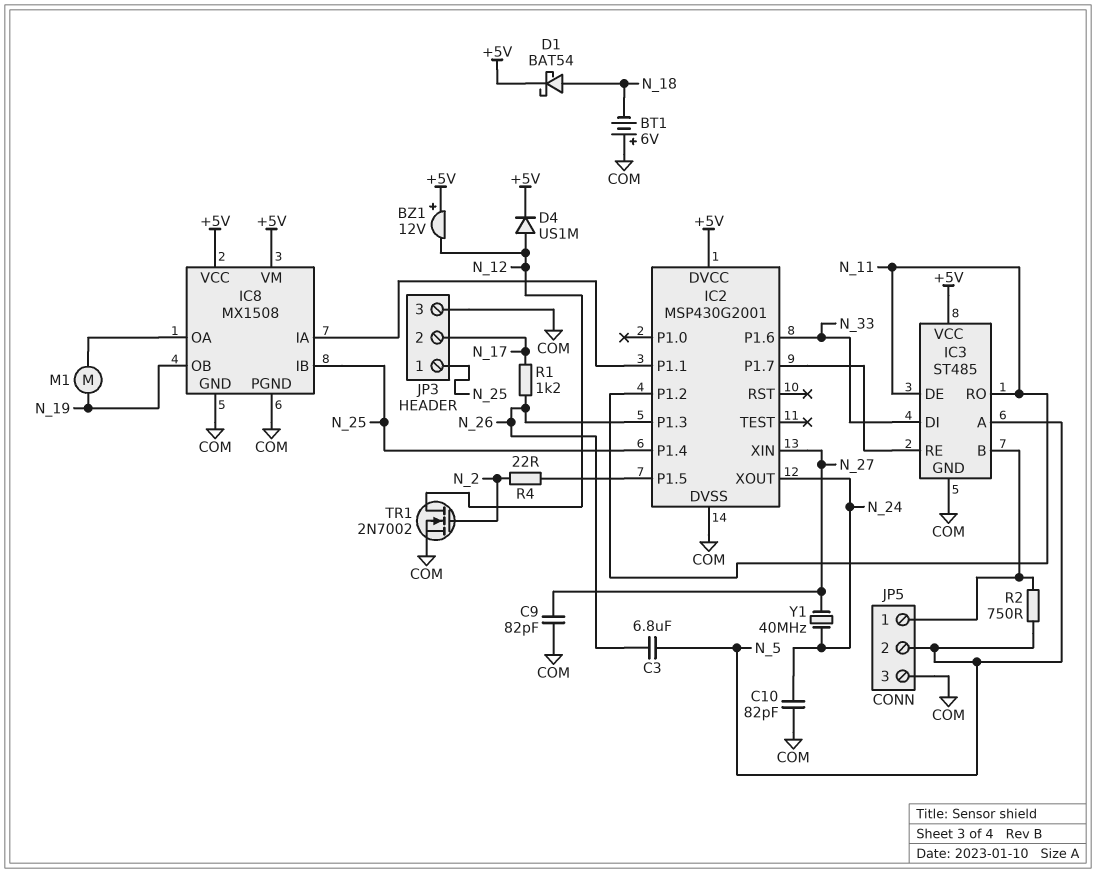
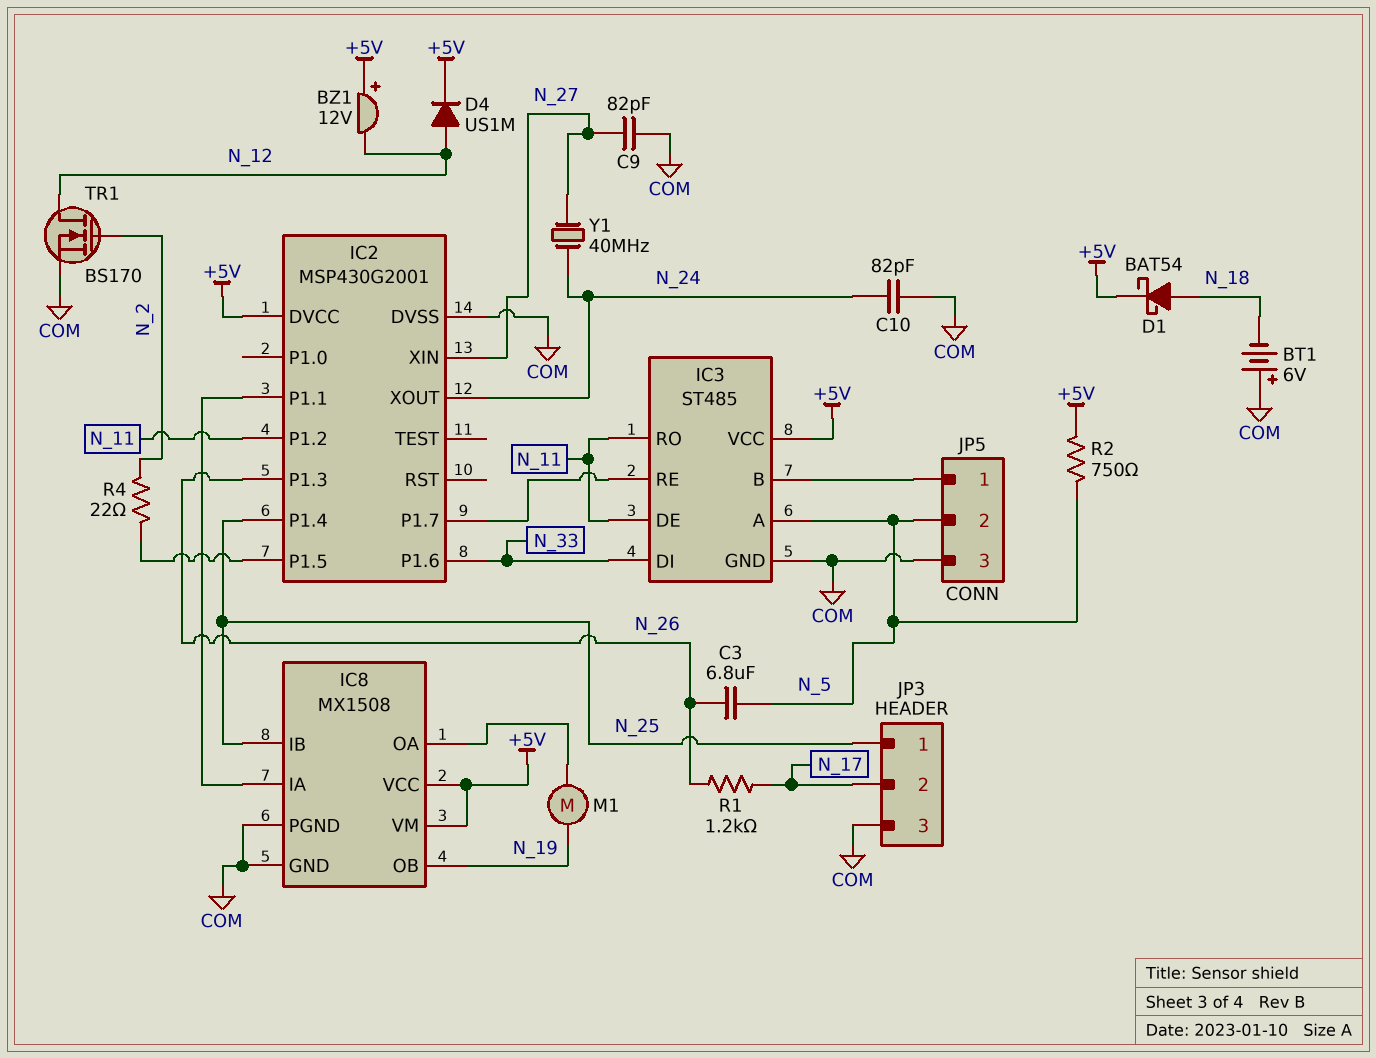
R2: 750 (IC3/B, N_5) -> 750 (+5V, N_5)
TR1: NMOS 2N7002 (G N_2, D N_12, S COM) -> NMOS BS170 (G N_2, D N_12, S COM)

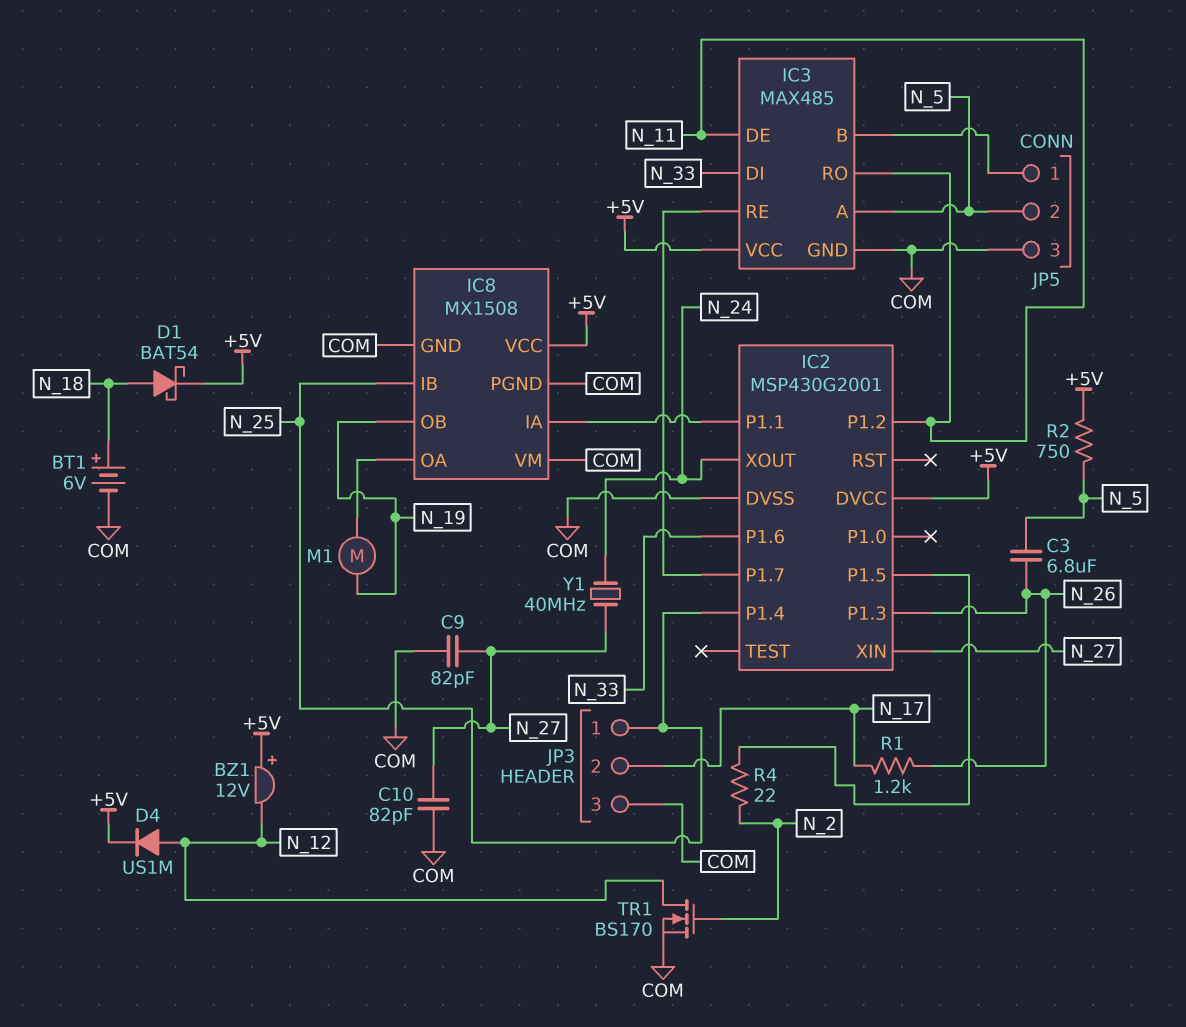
BT1: 6V (plus COM, minus N_18) -> 6V (plus N_18, minus COM)
C10: 82pF (COM, N_24) -> 82pF (COM, N_27)
IC3: ST485 -> MAX485
IC8 pin VM: +5V -> COM

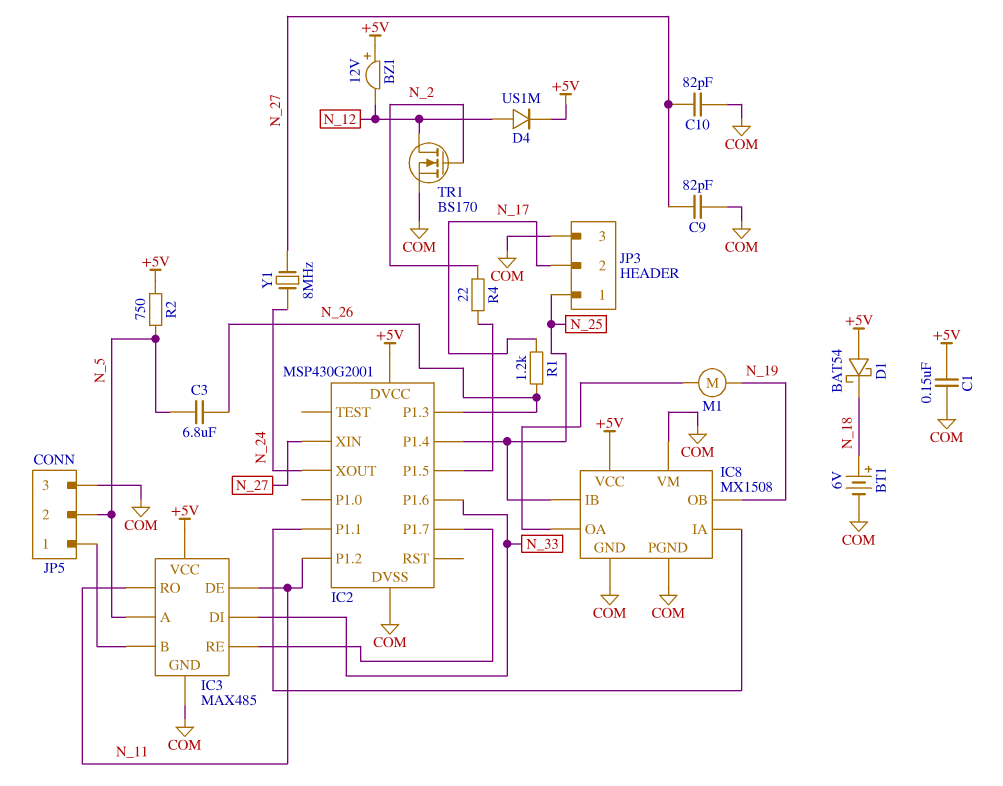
C1: none -> 150nF (+5V, COM)
D1: schottky BAT54 (A N_18, K +5V) -> schottky BAT54 (A +5V, K N_18)
Y1: 40MHz (N_24, N_27) -> 8MHz (N_24, N_27)

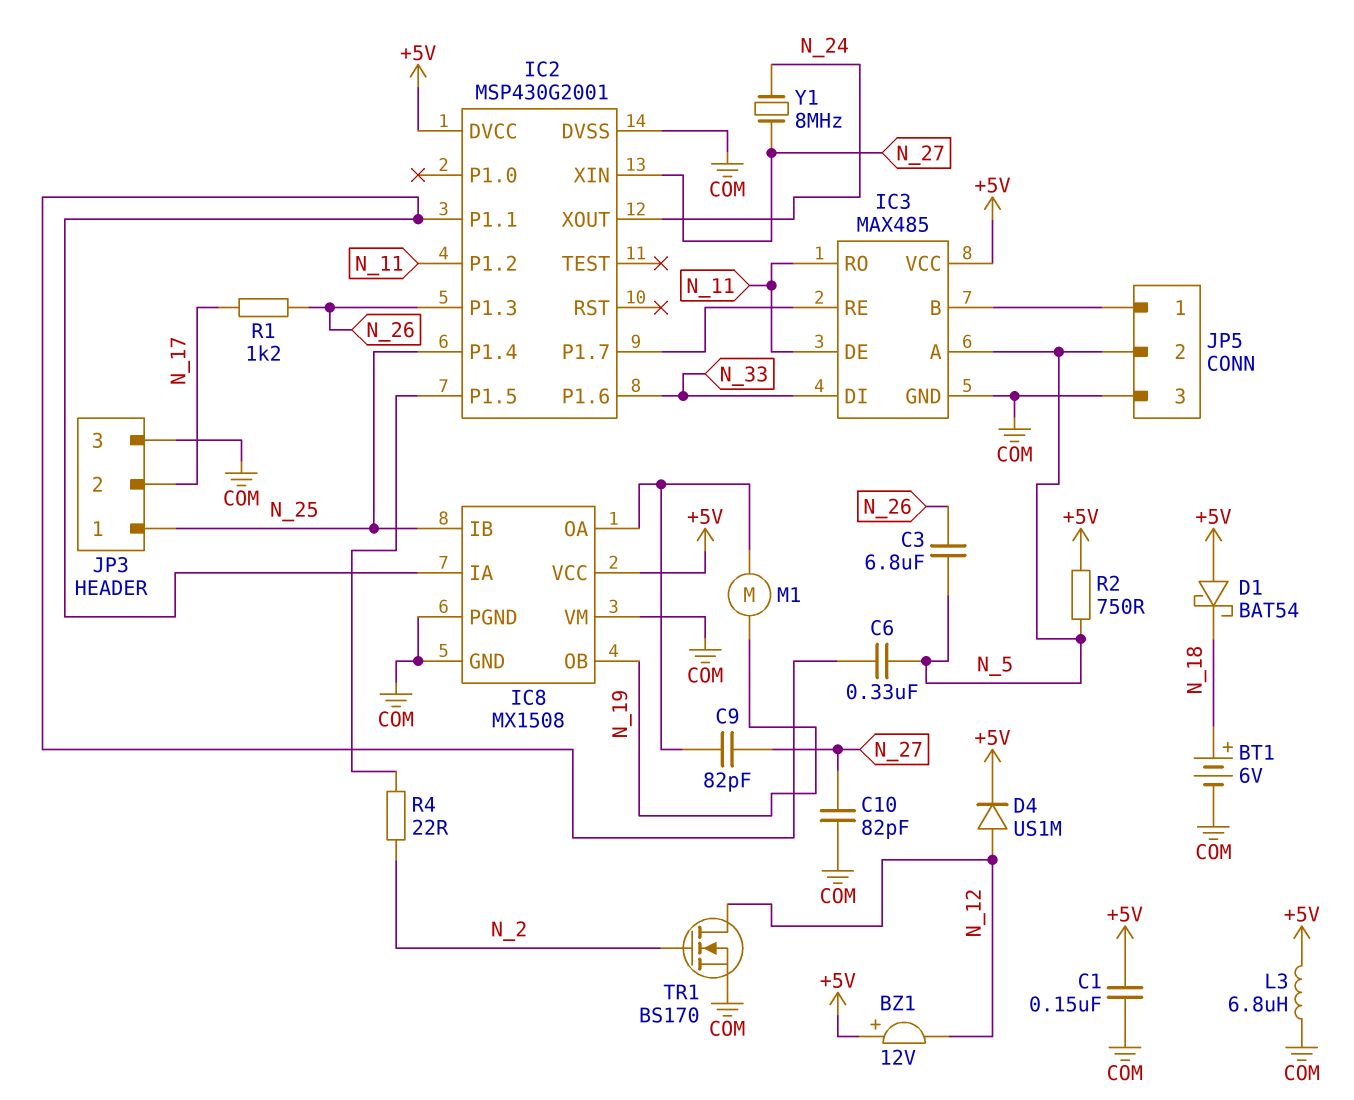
C6: none -> 330nF (IC2/P1.1, N_5)
C9: 82pF (COM, N_27) -> 82pF (IC8/OA, N_27)
L3: none -> 6.8uH (+5V, COM)

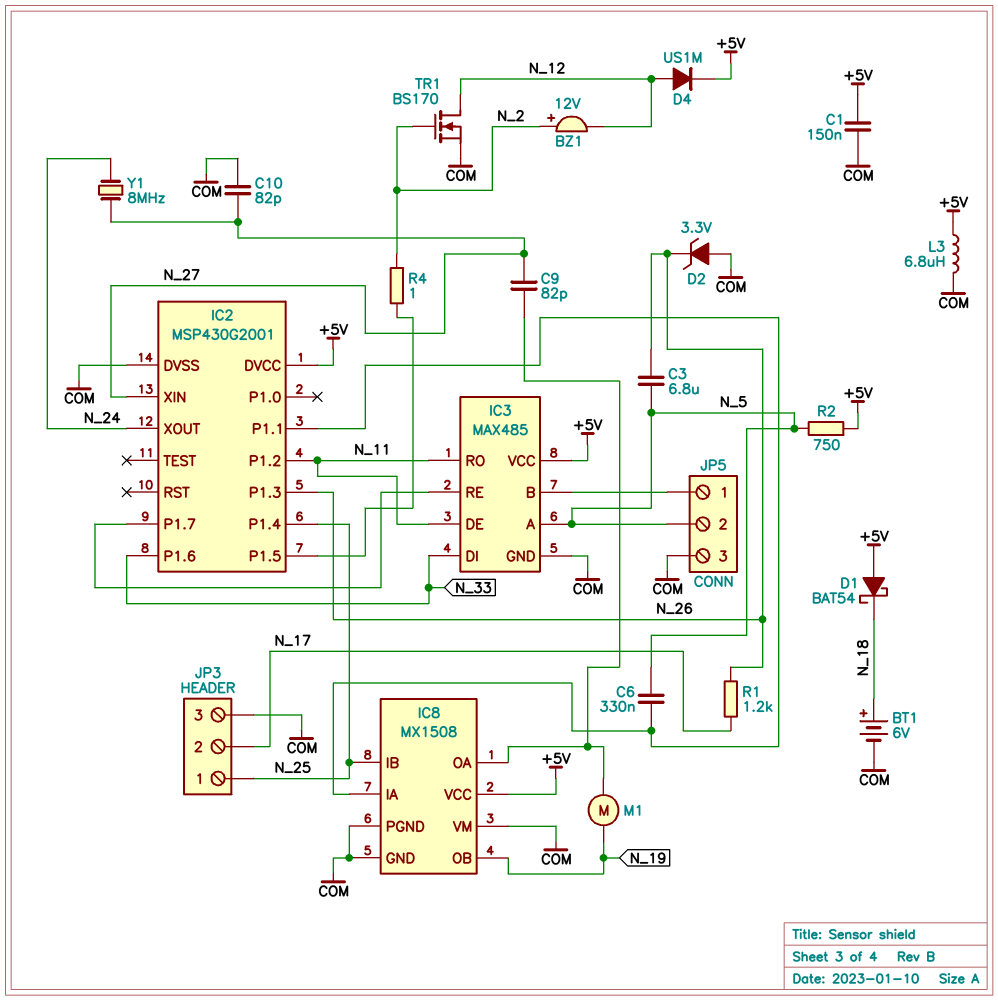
BZ1: buzzer 12V (plus +5V, minus N_12) -> buzzer 12V (plus N_2, minus N_12)
D2: none -> zener 3.3V (A COM, K N_26)
R4: 22 (IC2/P1.5, N_2) -> 1 (IC2/P1.5, N_2)

